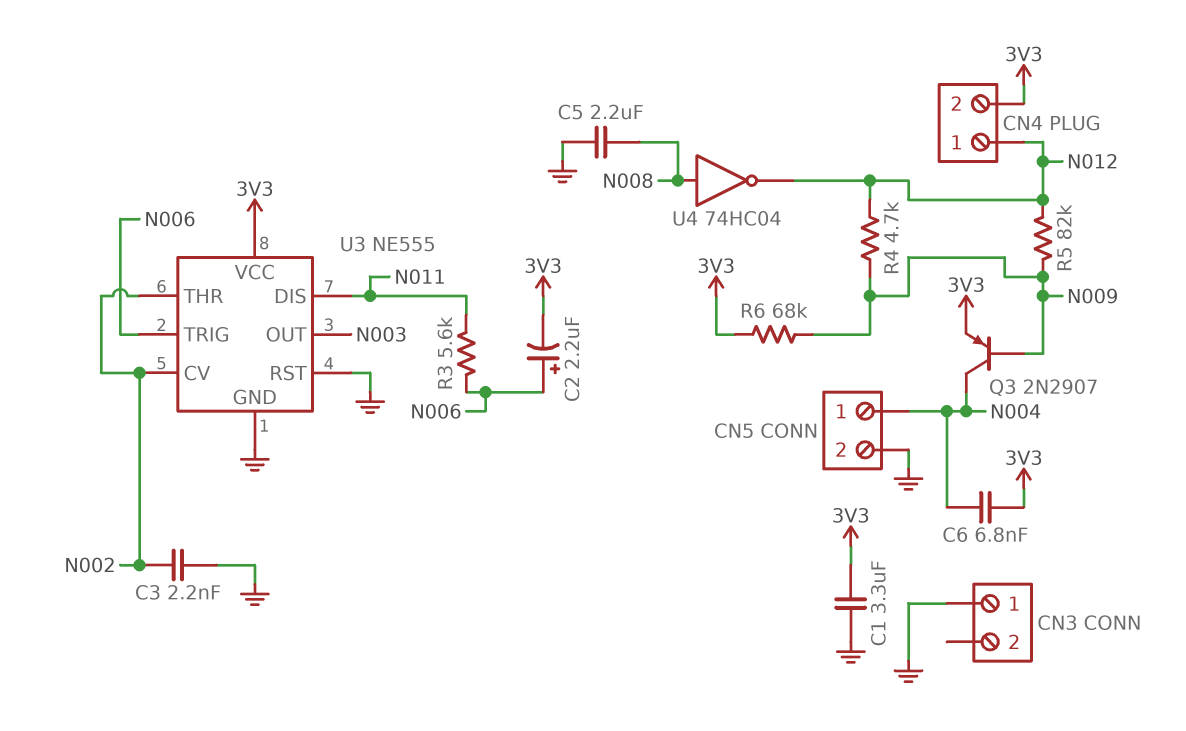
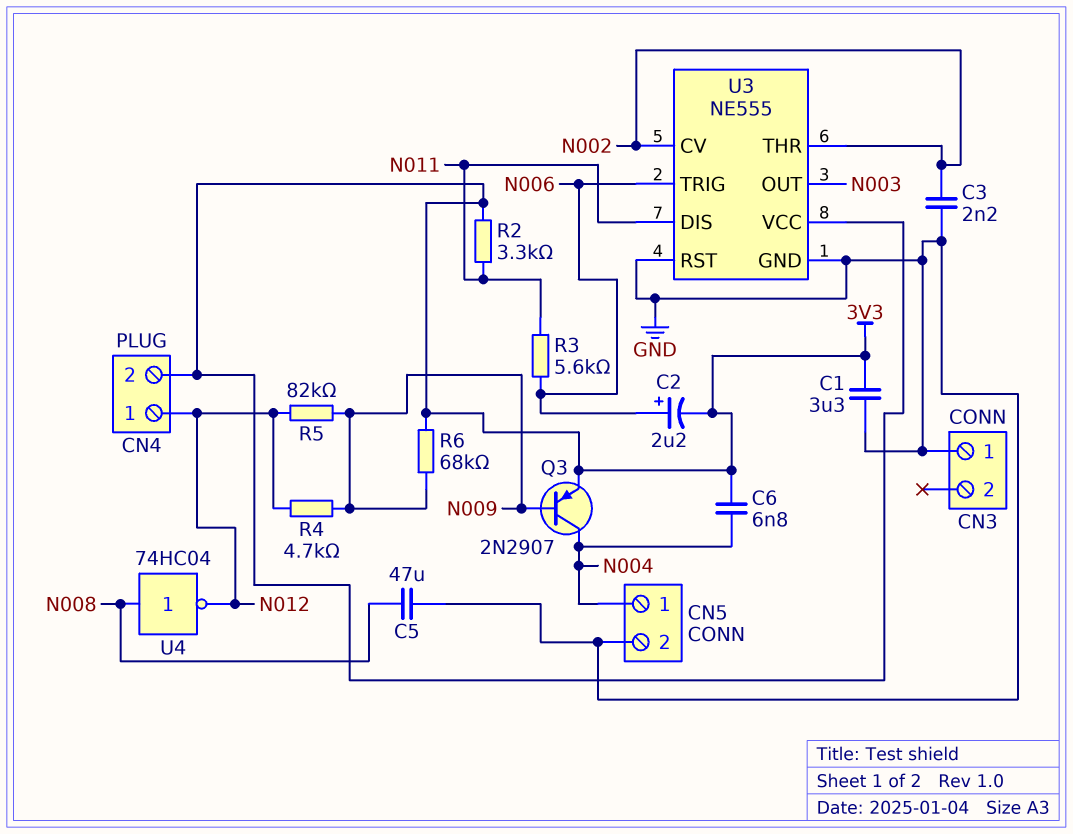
C5: 2.2uF (GND, N008) -> 47uF (GND, N008)
R2: none -> 3.3k (3V3, N011)

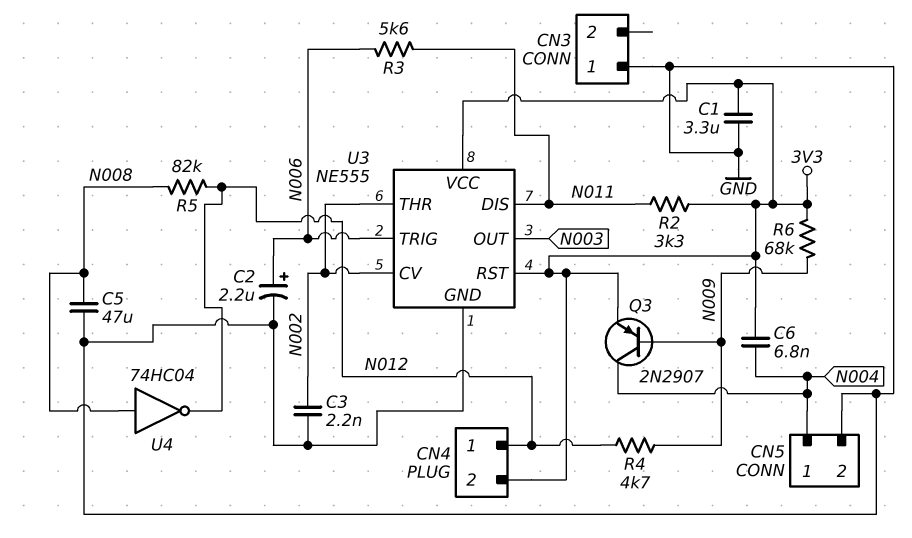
C2: 2.2uF (plus N006, minus 3V3) -> 2.2uF (plus N006, minus GND)
R5: 82k (N009, N012) -> 82k (N008, N012)
U3 pin RST: GND -> 3V3

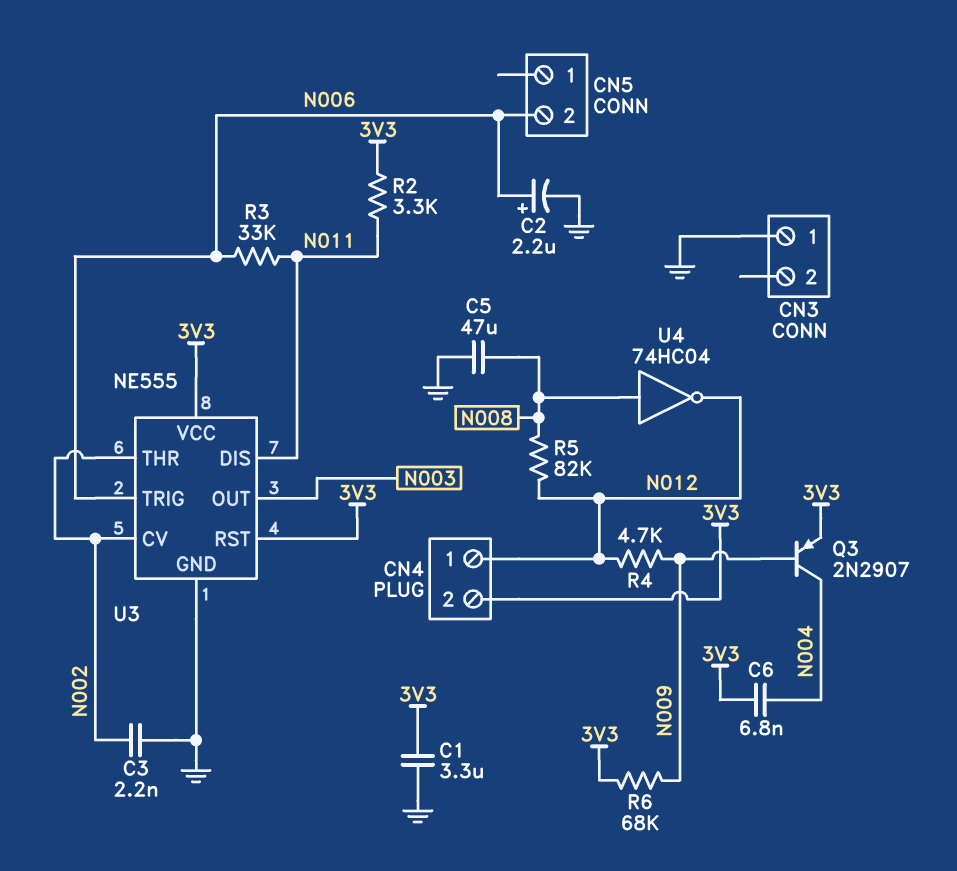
CN5 pin 1: N004 -> none
CN5 pin 2: GND -> N006
R3: 5.6k (N006, N011) -> 33k (N006, N011)

